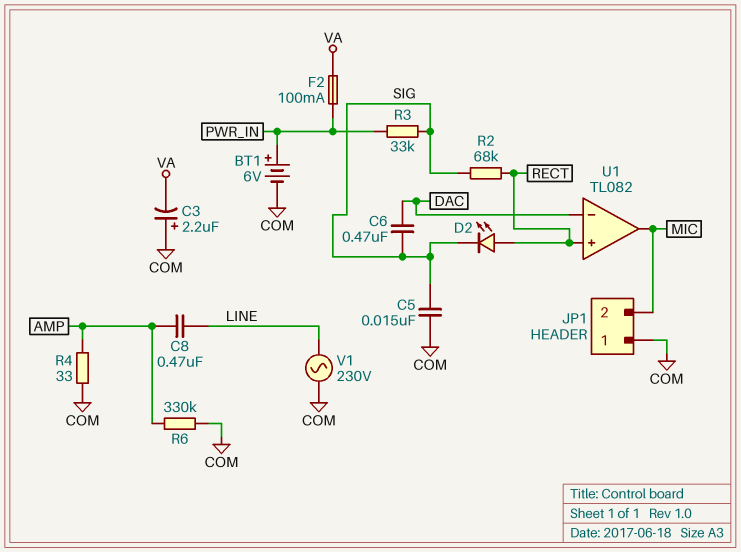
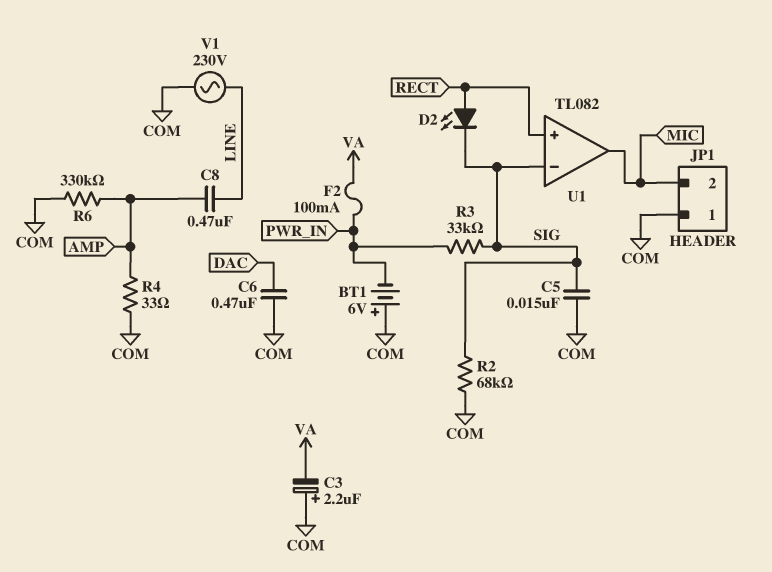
BT1: 6V (plus PWR_IN, minus COM) -> 6V (plus COM, minus PWR_IN)
C6: 470nF (DAC, SIG) -> 470nF (COM, DAC)
R2: 68k (RECT, SIG) -> 68k (COM, SIG)
U1 pin in-: DAC -> SIG

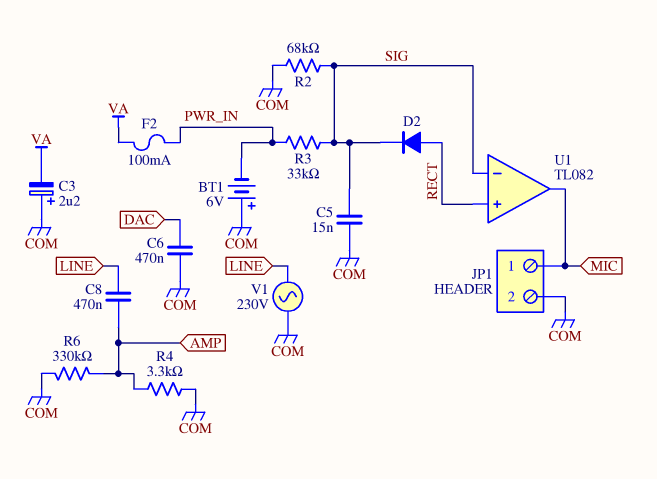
D2: LED (A RECT, K SIG) -> diode (A RECT, K SIG)
JP1 pin 1: COM -> MIC
JP1 pin 2: MIC -> COM
R4: 33 (AMP, COM) -> 3.3k (AMP, COM)

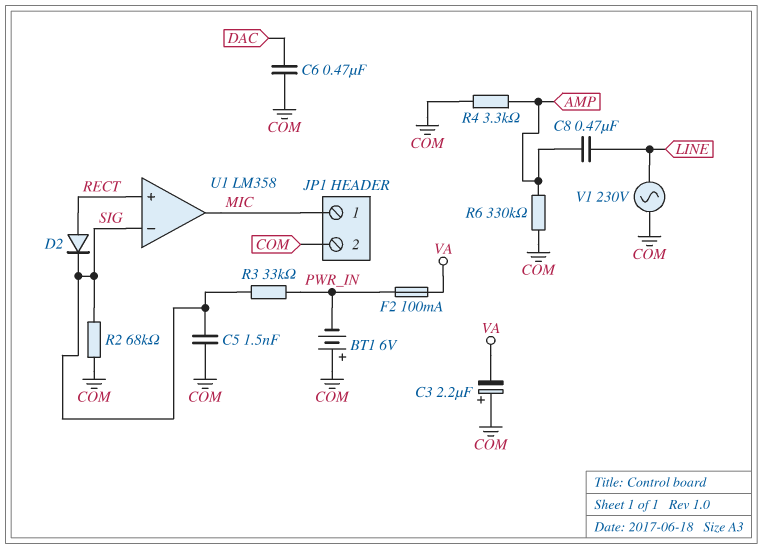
C5: 15nF (COM, SIG) -> 1.5nF (COM, SIG)
U1: TL082 -> LM358

